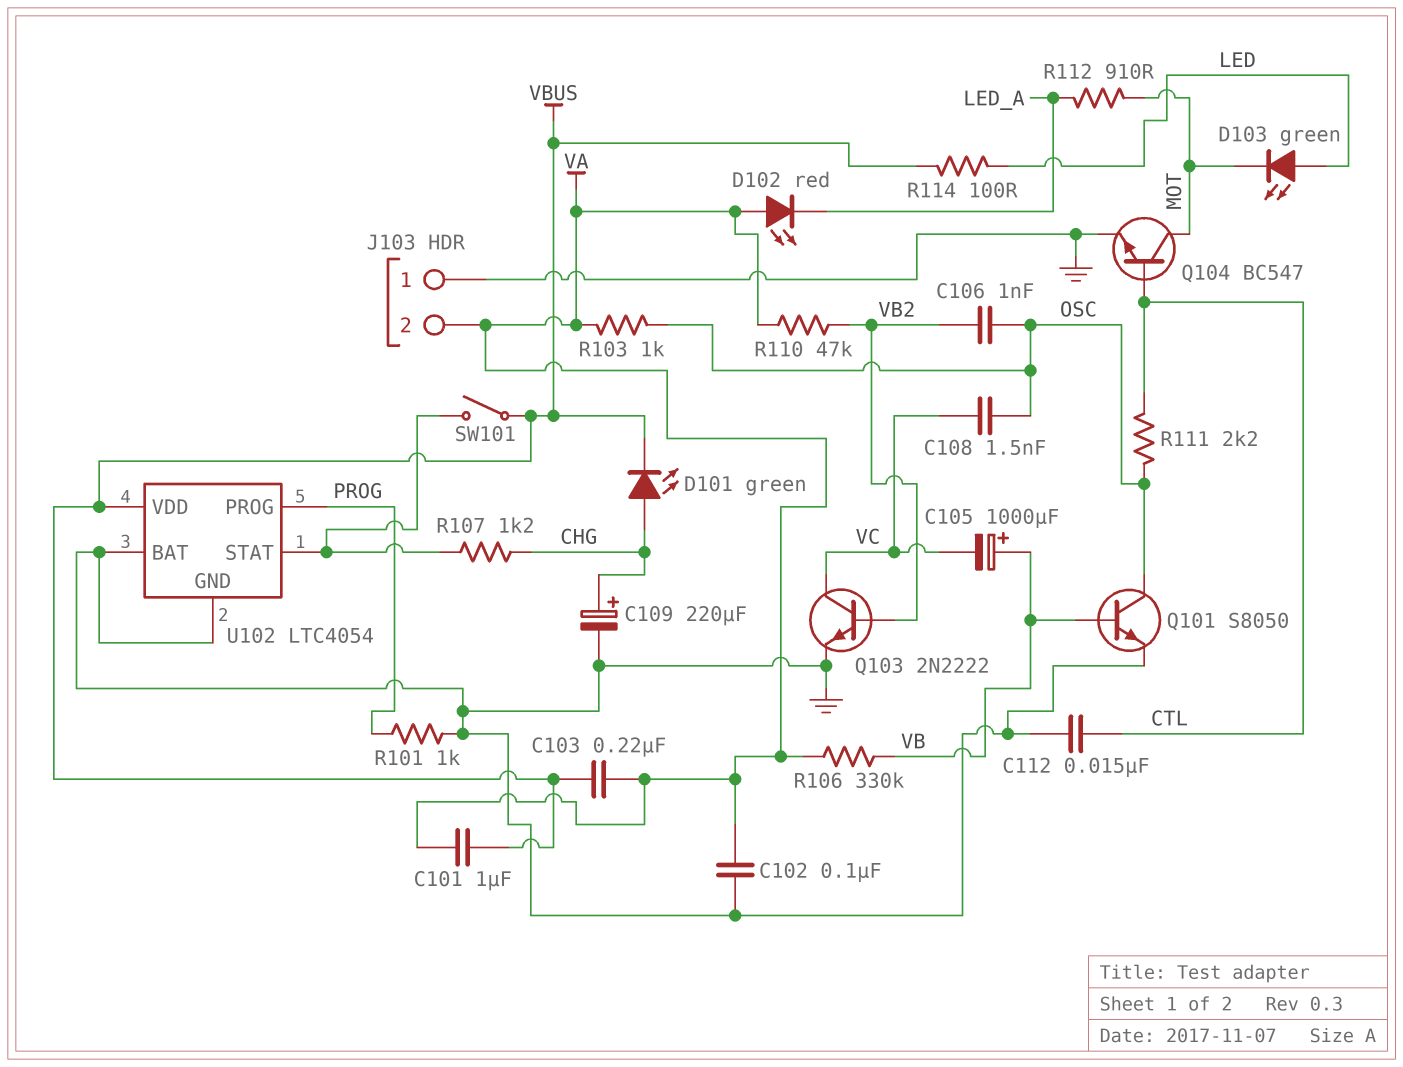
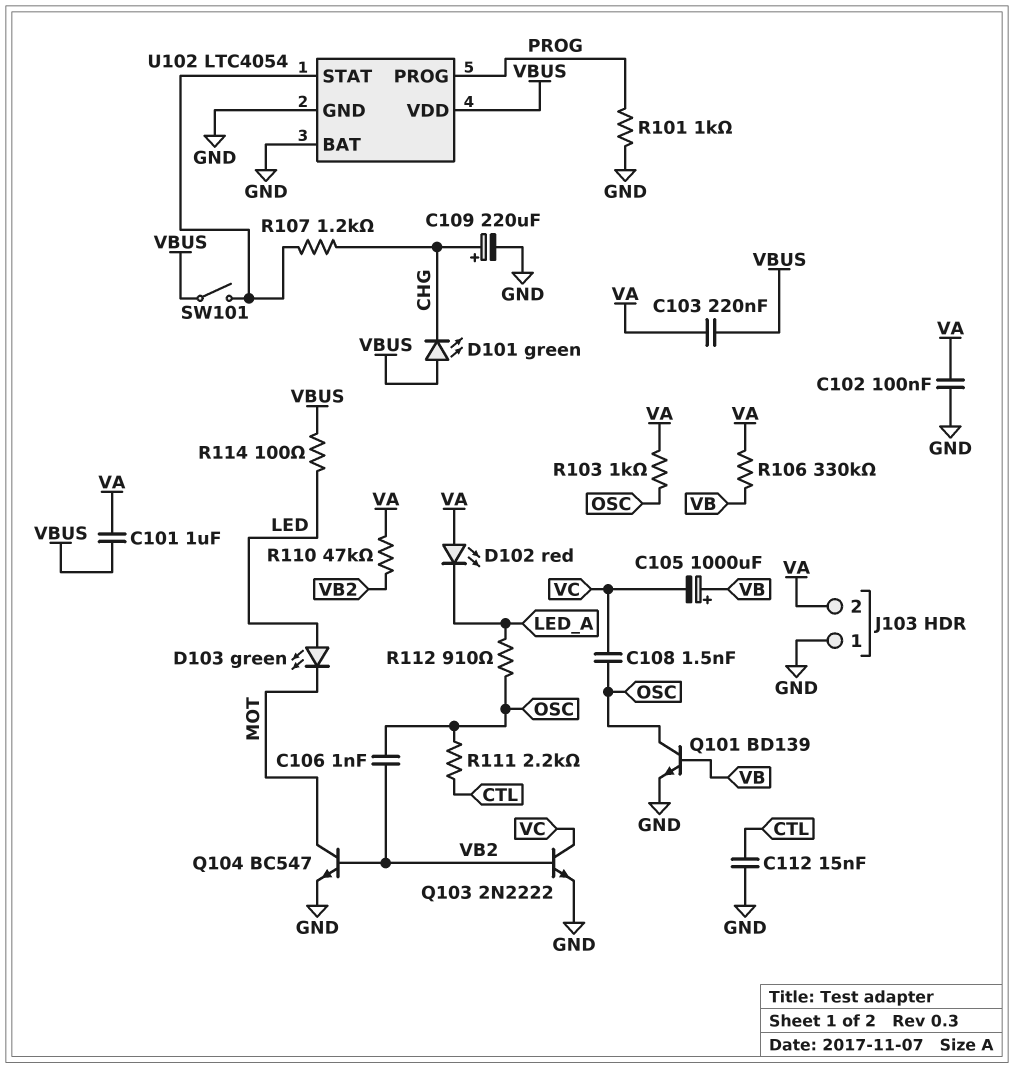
D101: LED green (A CHG, K VBUS) -> LED green (A VBUS, K CHG)
Q101: NPN S8050 (B VB, C OSC, E GND) -> NPN BD139 (B VB, C OSC, E GND)
Q104: NPN BC547 (B CTL, C MOT, E GND) -> NPN BC547 (B VB2, C MOT, E GND)
R112: 910 (LED_A, MOT) -> 910 (LED_A, OSC)

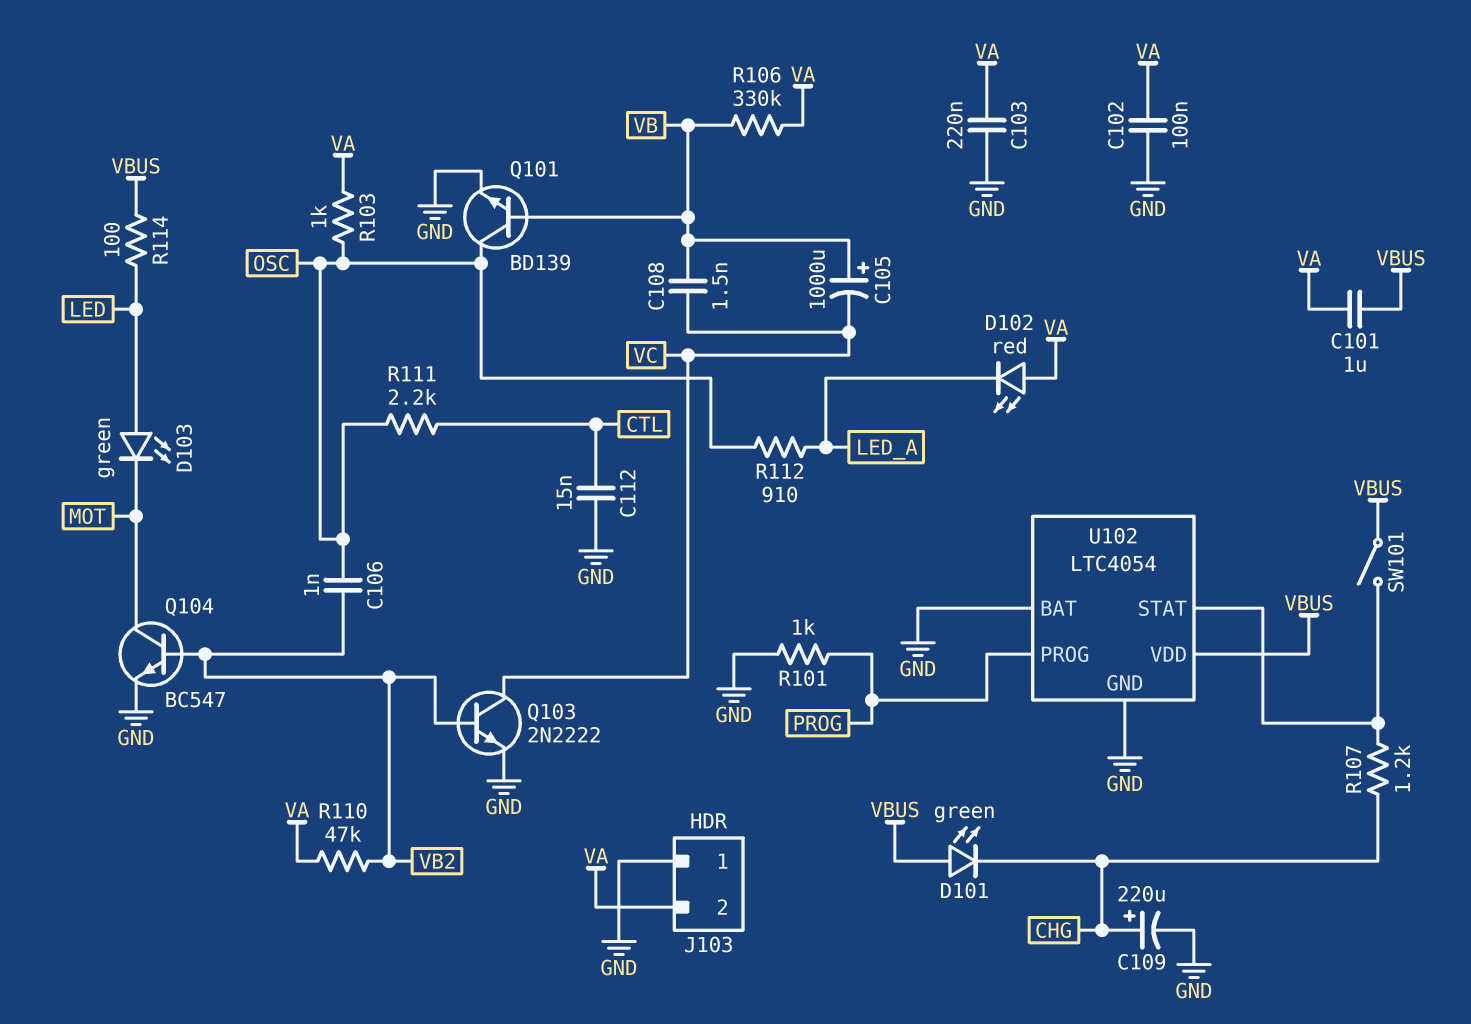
C103: 220nF (VA, VBUS) -> 220nF (GND, VA)
C108: 1.5nF (OSC, VC) -> 1.5nF (VB, VC)

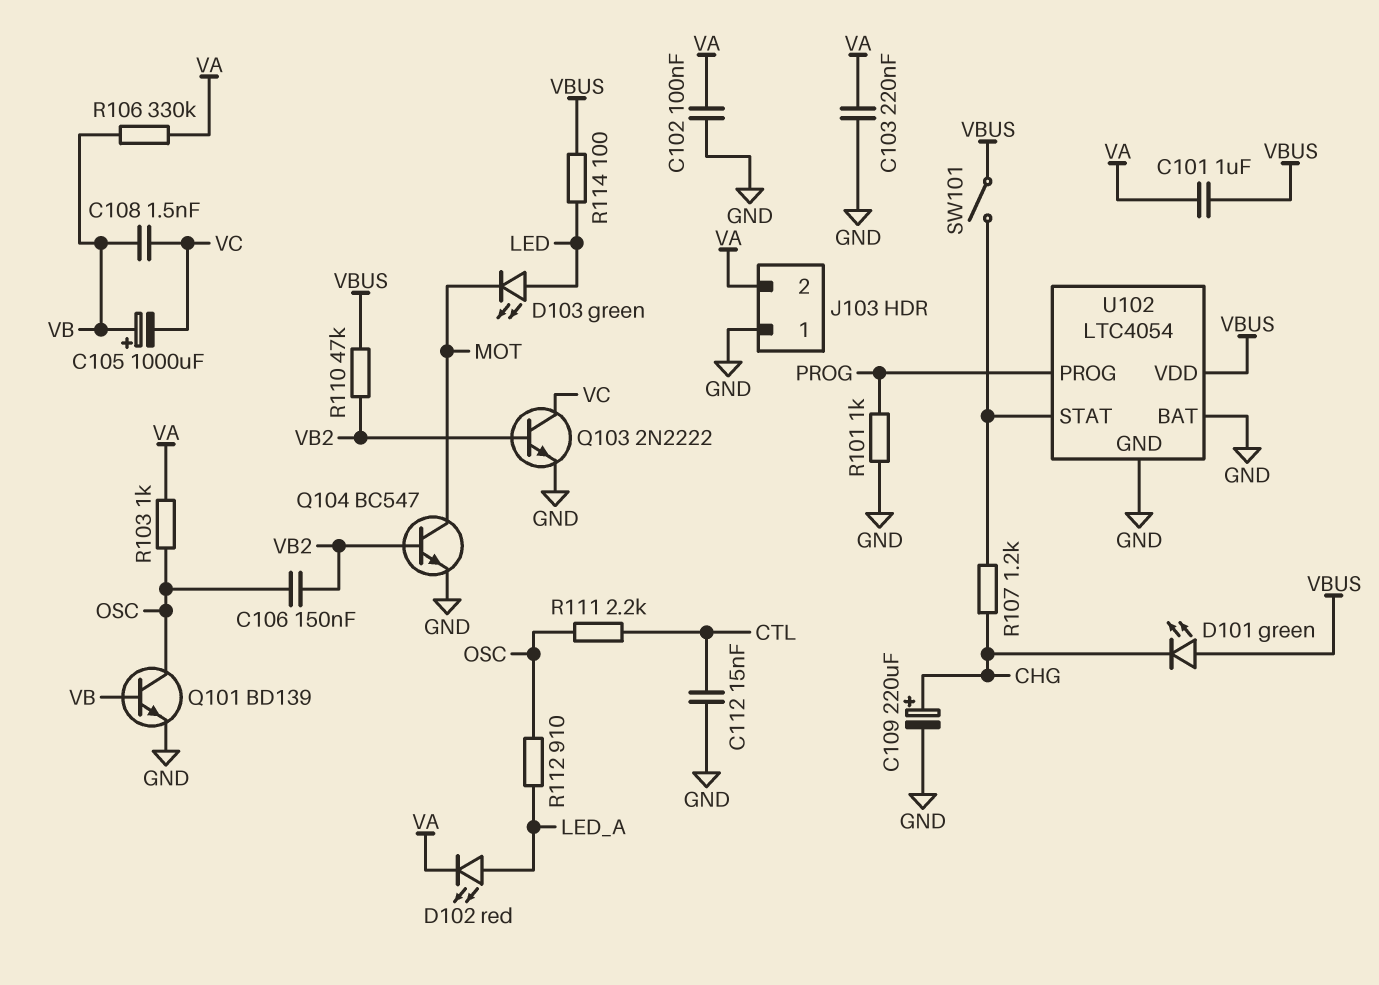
C106: 1nF (OSC, VB2) -> 150nF (OSC, VB2)
D102: LED red (A VA, K LED_A) -> LED red (A LED_A, K VA)
R110: 47k (VA, VB2) -> 47k (VB2, VBUS)

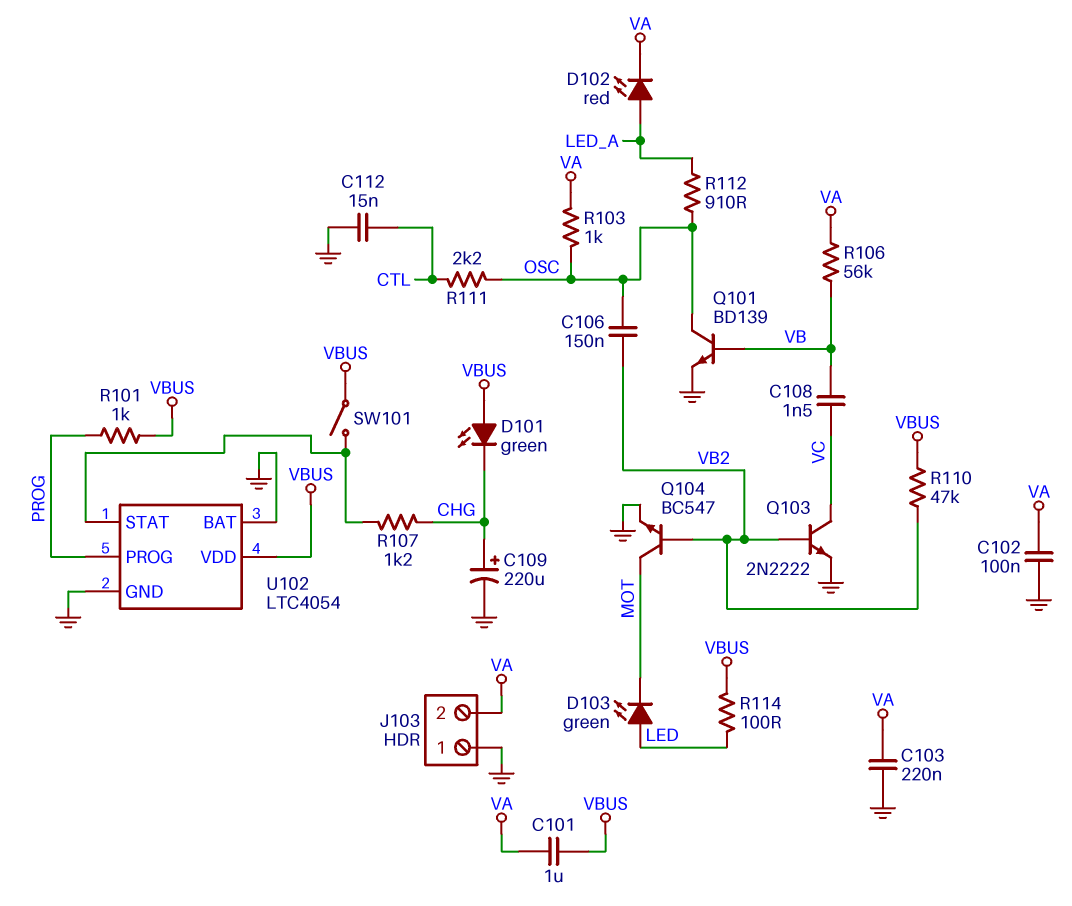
C105: 1000uF (plus VB, minus VC) -> none
R101: 1k (GND, PROG) -> 1k (PROG, VBUS)
R106: 330k (VA, VB) -> 56k (VA, VB)

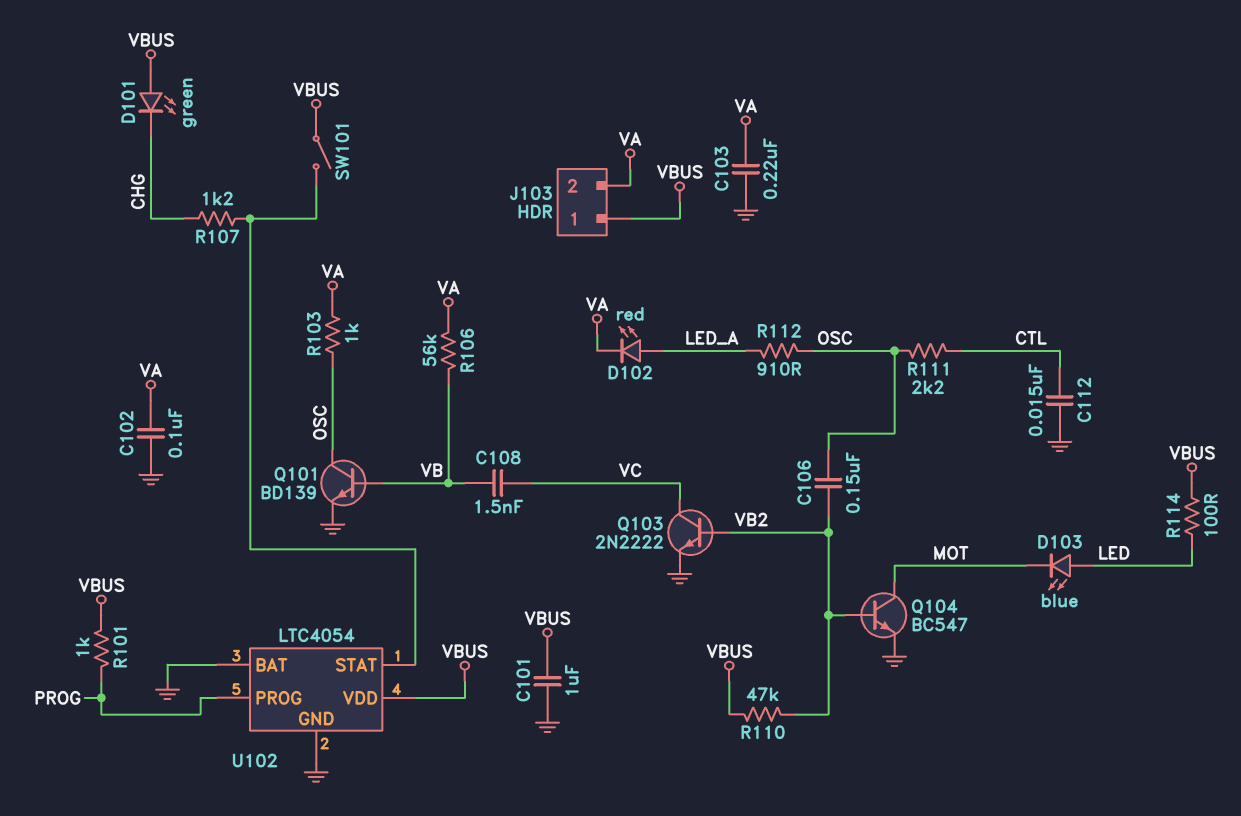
C101: 1uF (VA, VBUS) -> 1uF (GND, VBUS)
C109: 220uF (plus CHG, minus GND) -> none
D103: LED green (A LED, K MOT) -> LED blue (A LED, K MOT)
J103 pin 1: GND -> VBUS

